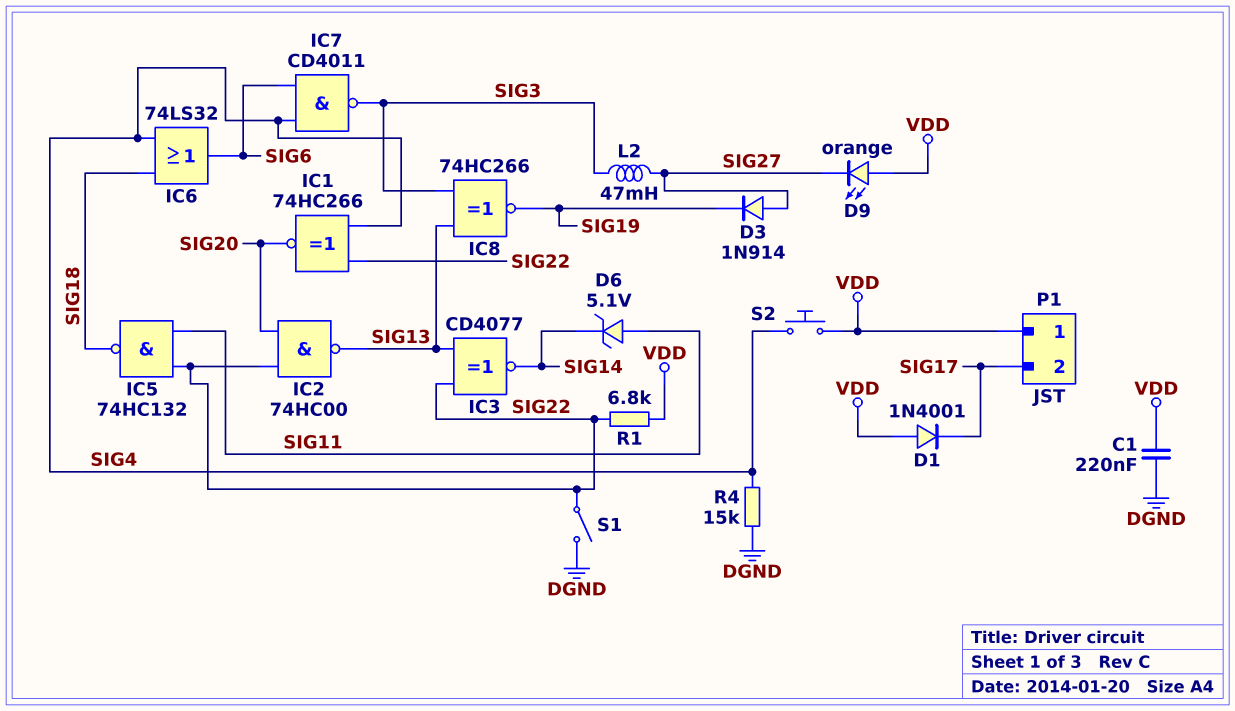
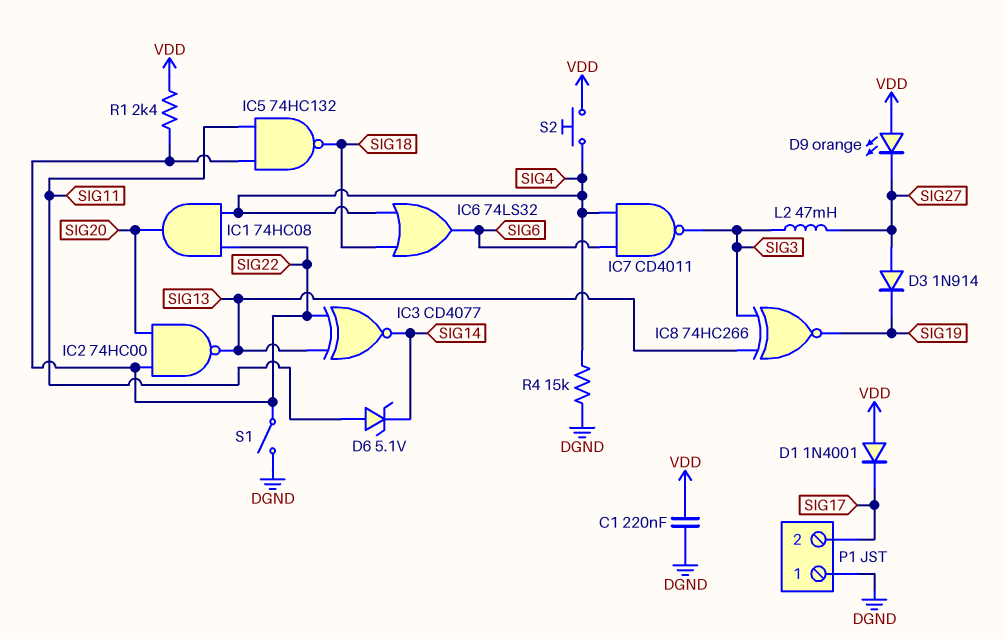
IC1: XNOR 74HC266 (in SIG4, in SIG22, out SIG20) -> AND 74HC08 (in SIG4, in SIG22, out SIG20)
P1 pin 1: VDD -> DGND
R1: 6.8k (SIG22, VDD) -> 2.4k (SIG22, VDD)

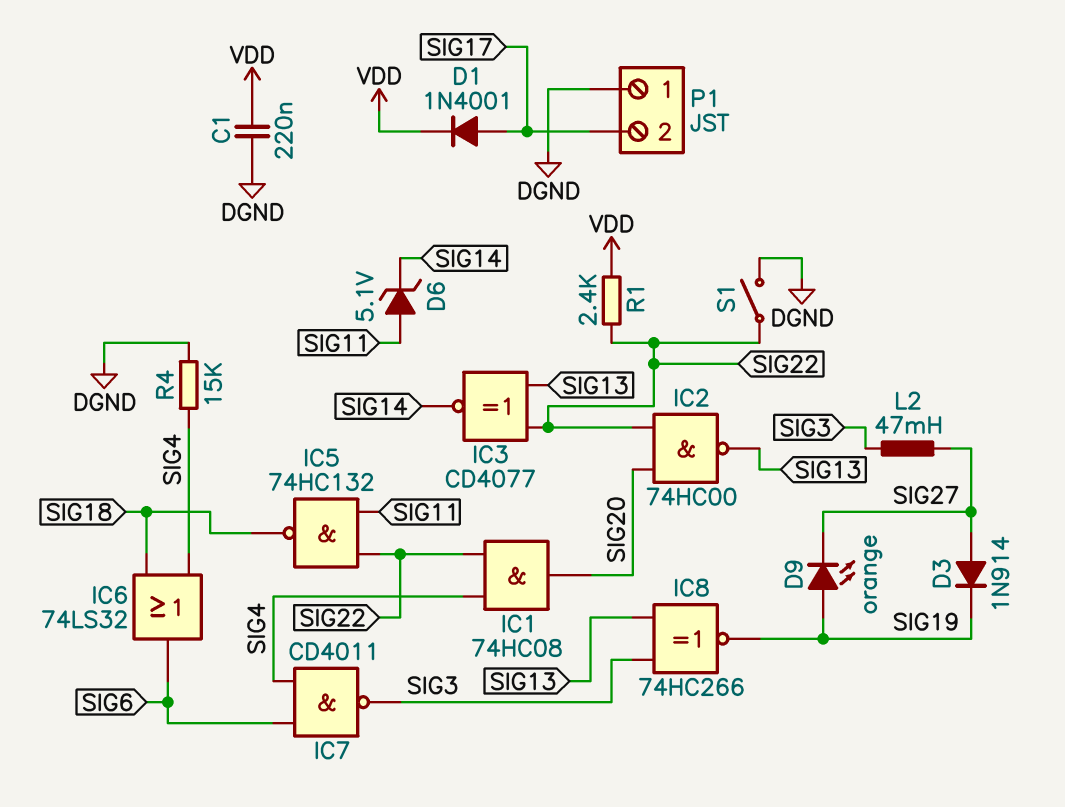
D1: diode 1N4001 (A VDD, K SIG17) -> diode 1N4001 (A SIG17, K VDD)
D9: LED orange (A VDD, K SIG27) -> LED orange (A SIG19, K SIG27)
S2: button (SIG4, VDD) -> none

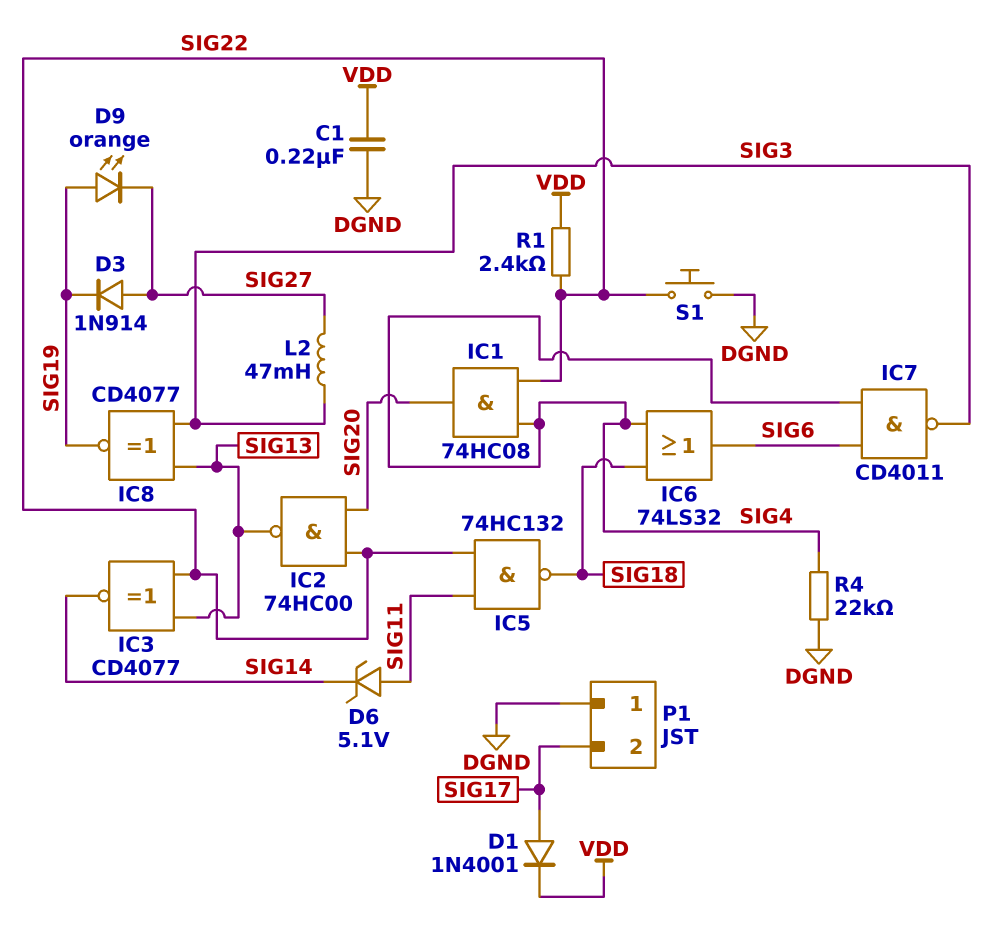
IC8: XNOR 74HC266 (in SIG3, in SIG13, out SIG19) -> XNOR CD4077 (in SIG3, in SIG13, out SIG19)
R4: 15k (DGND, SIG4) -> 22k (DGND, SIG4)
S1: switch (DGND, SIG22) -> button (DGND, SIG22)

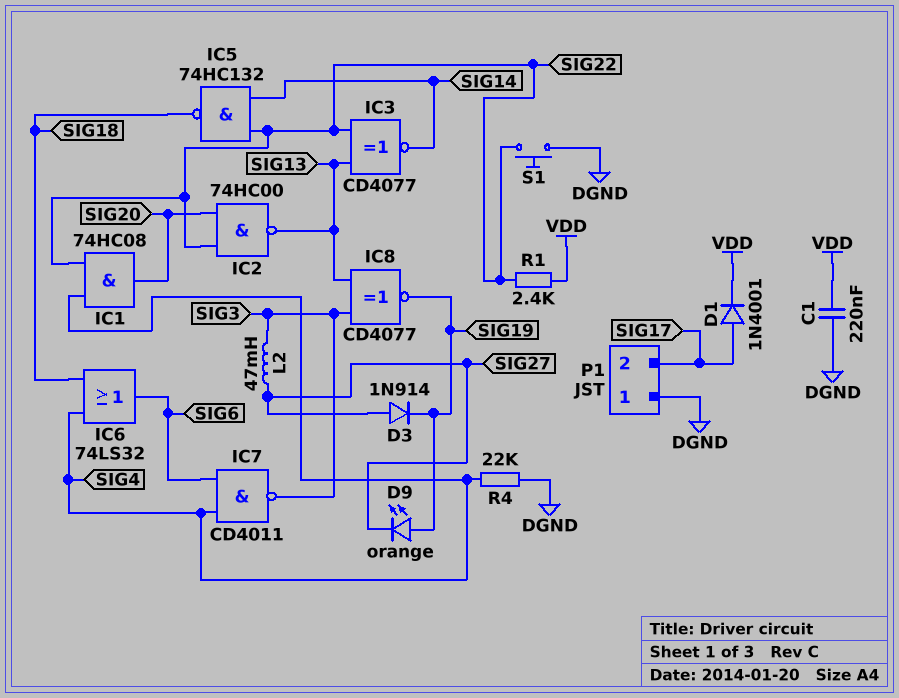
D6: zener 5.1V (A SIG11, K SIG14) -> none
IC5: NAND 74HC132 (in SIG11, in SIG22, out SIG18) -> NAND 74HC132 (in SIG14, in SIG22, out SIG18)

